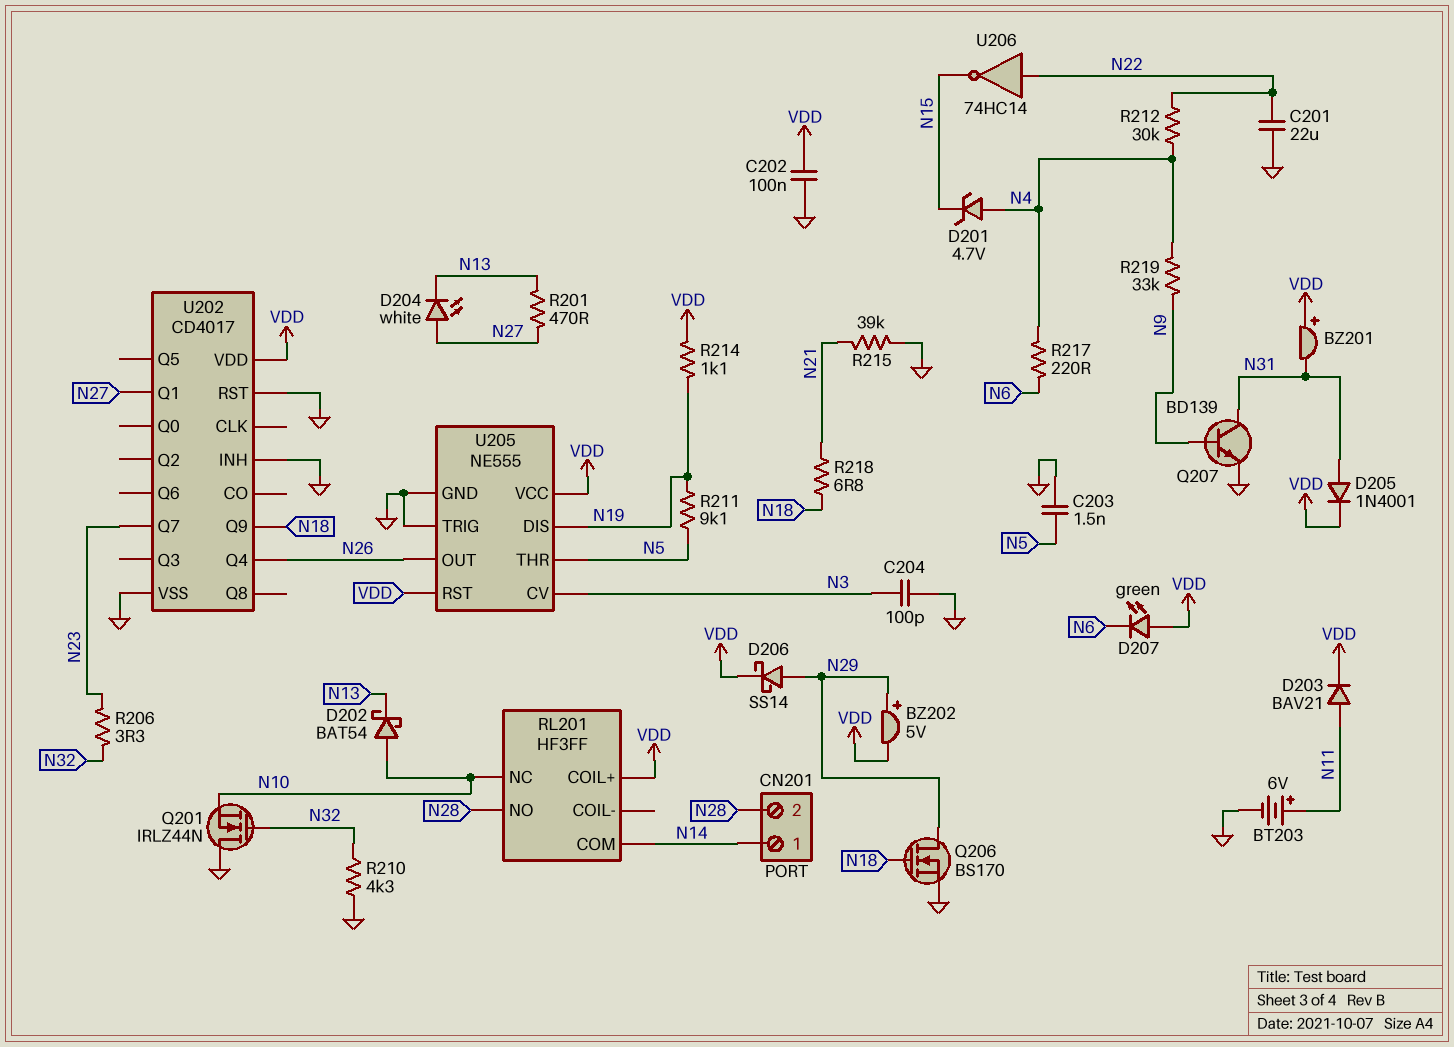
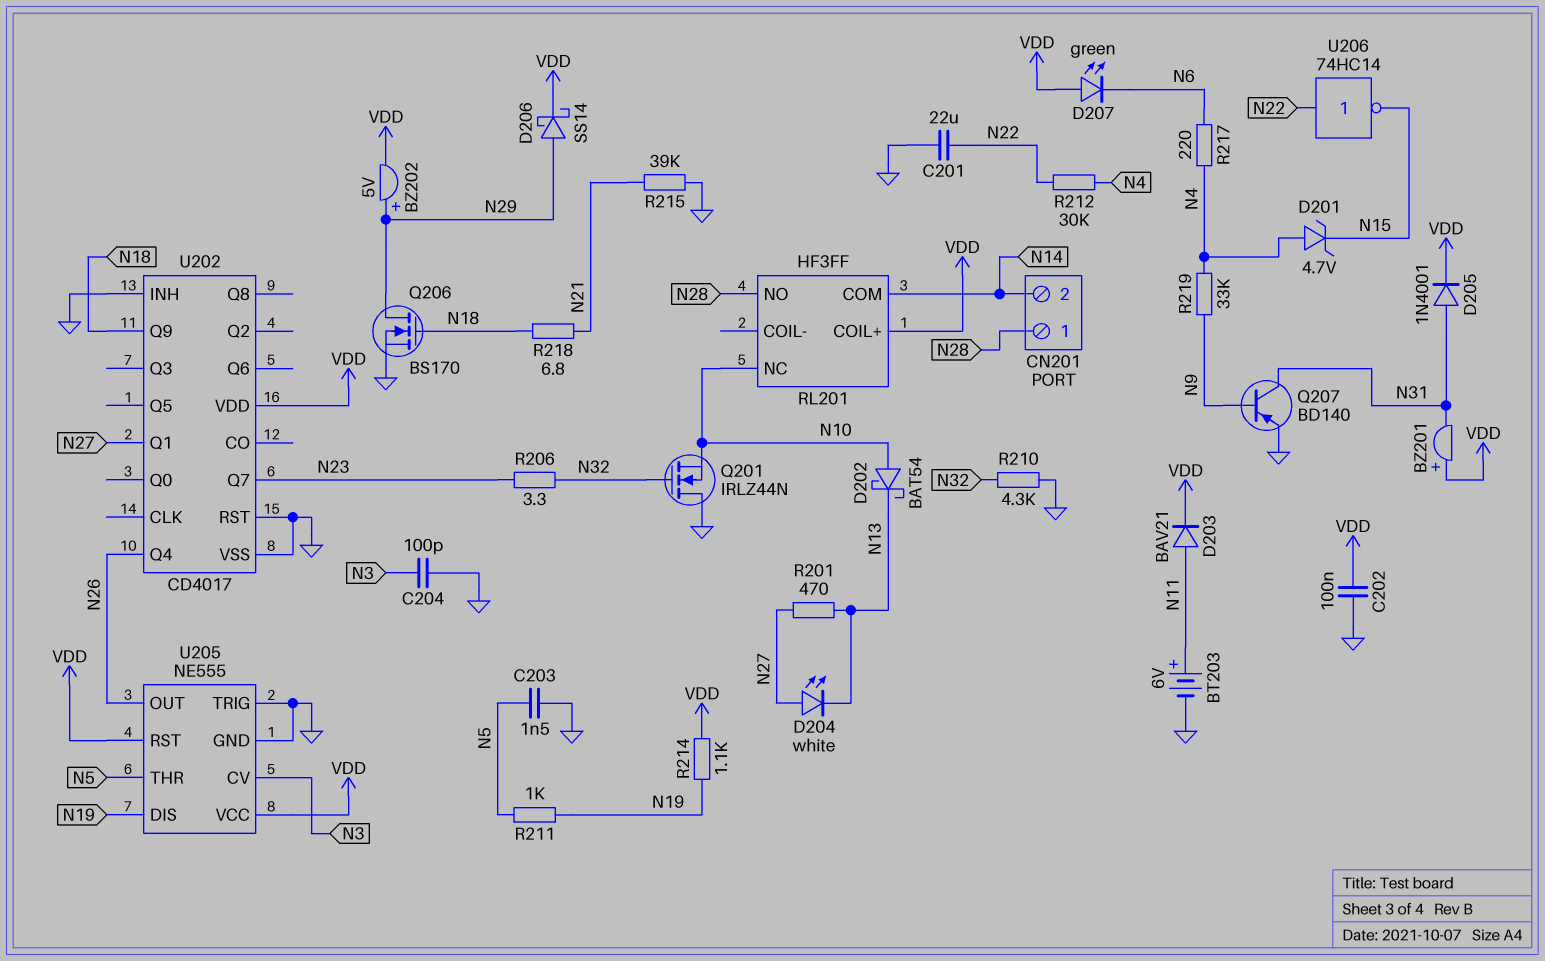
CN201 pin 1: N14 -> N28
CN201 pin 2: N28 -> N14
Q207: NPN BD139 (B N9, C N31, E GND) -> PNP BD140 (B N9, C N31, E GND)
R211: 9.1k (N5, N19) -> 1k (N5, N19)

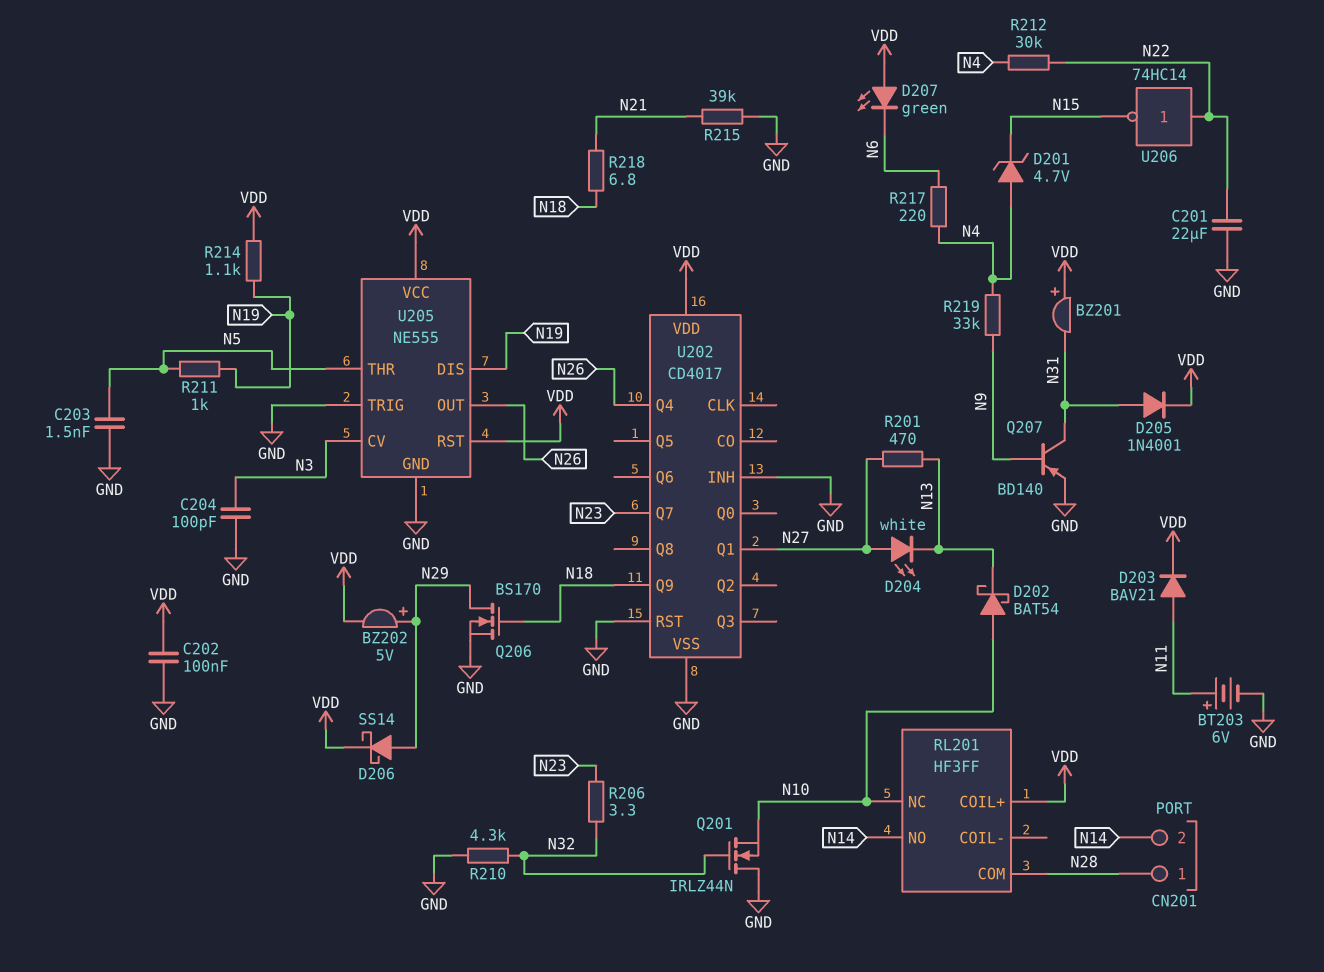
RL201 pin COM: N14 -> N28
RL201 pin NO: N28 -> N14

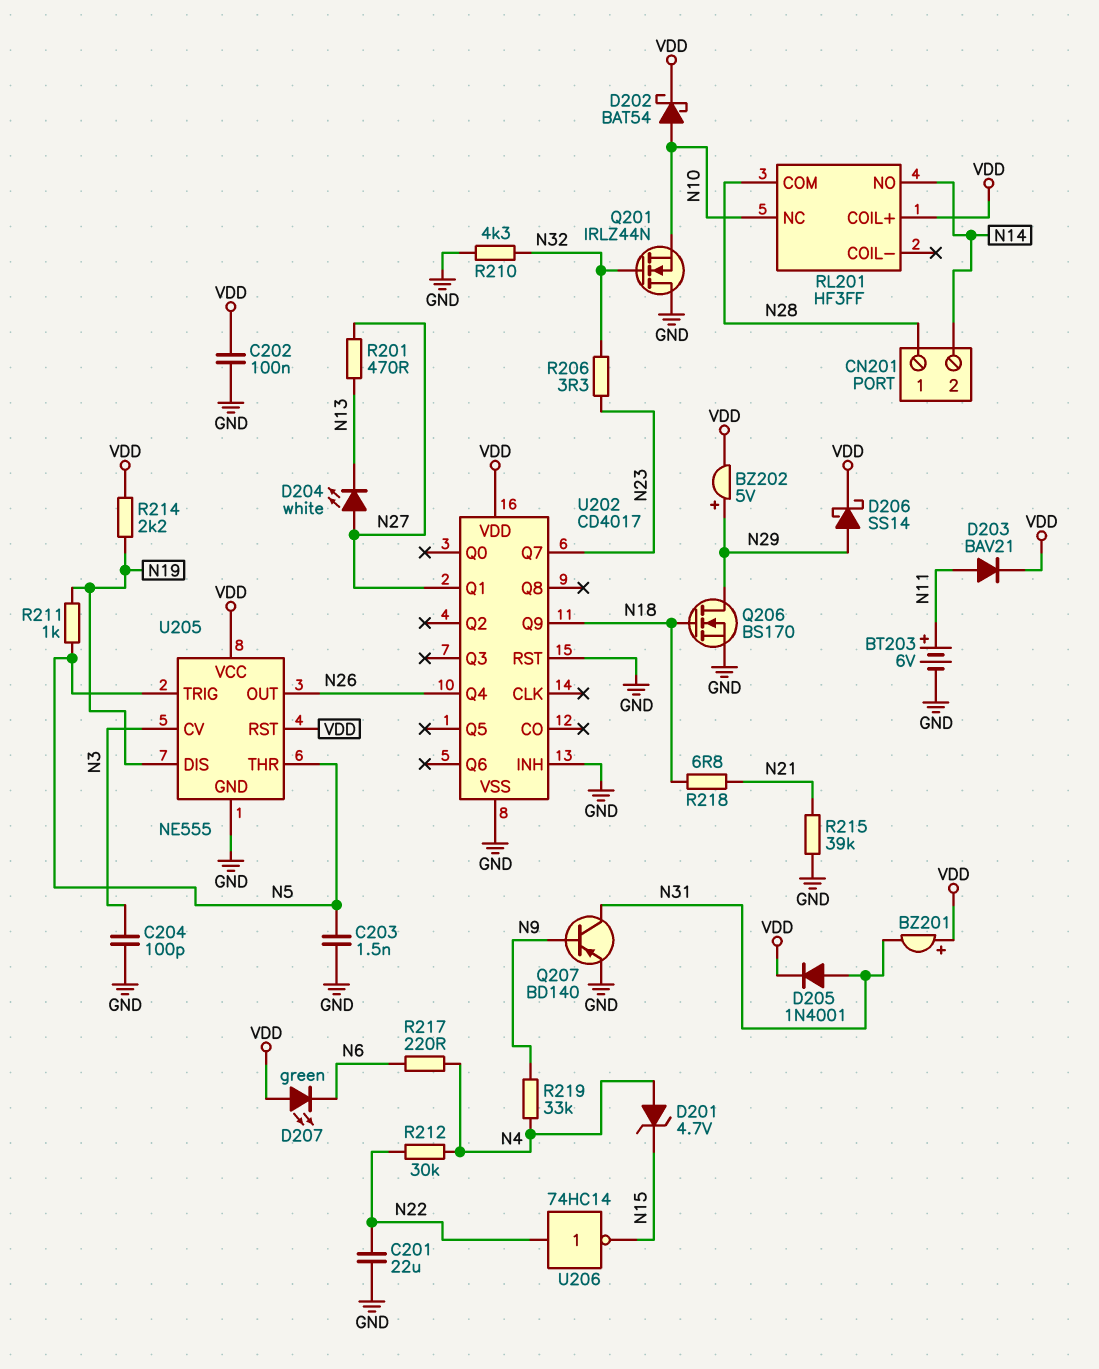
D202: schottky BAT54 (A N10, K N13) -> schottky BAT54 (A N10, K VDD)
R214: 1.1k (N19, VDD) -> 2.2k (N19, VDD)
U205 pin TRIG: GND -> N5

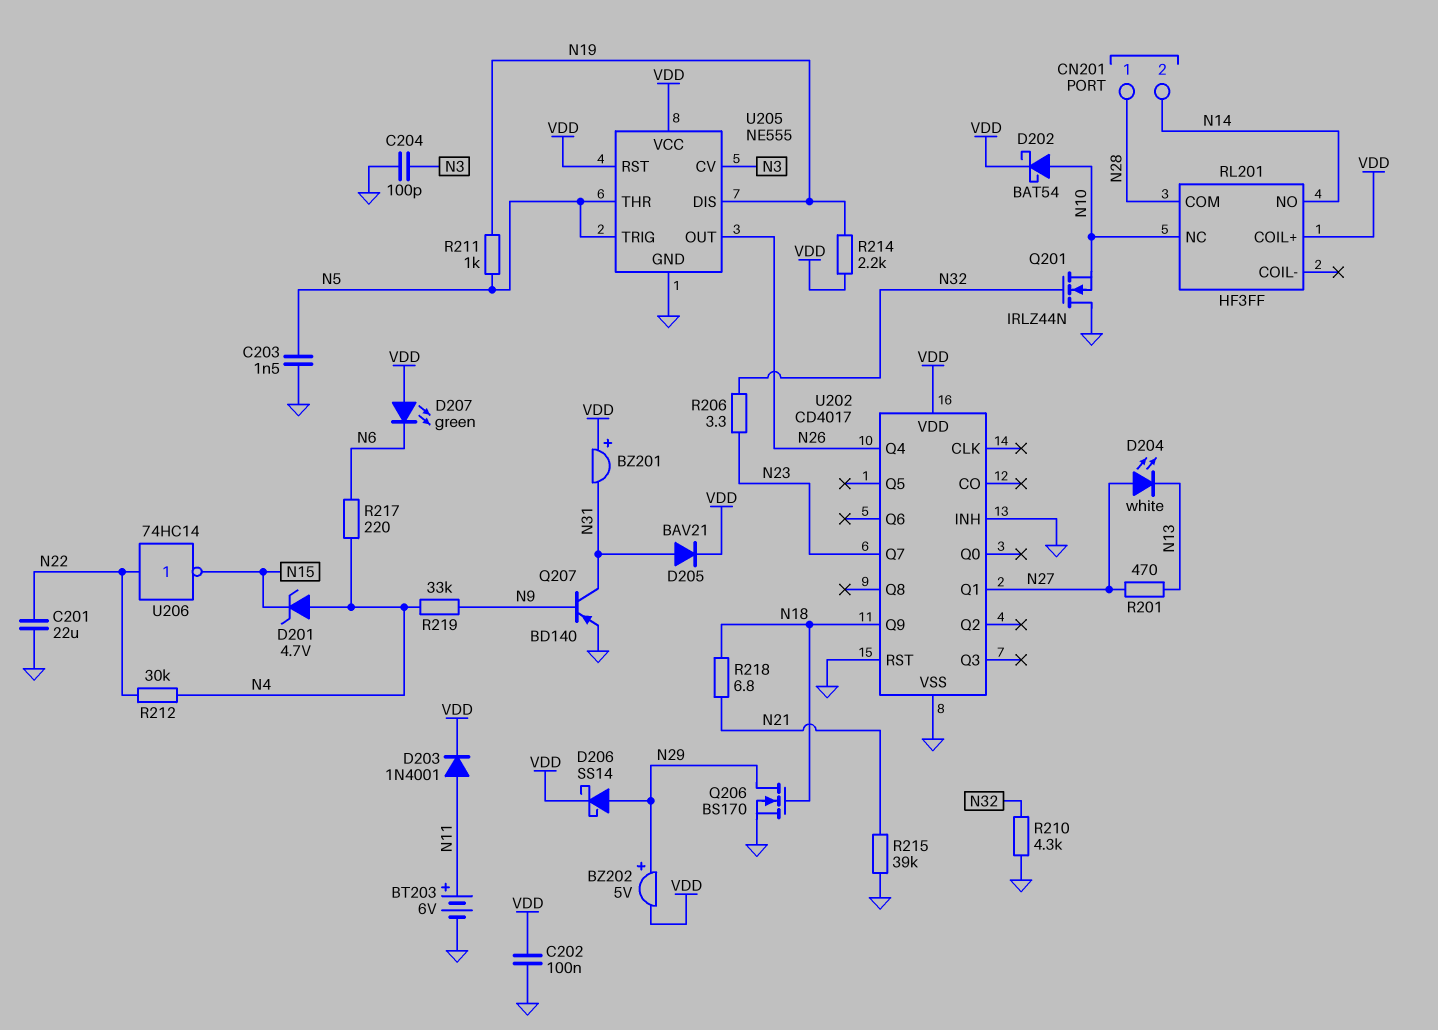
D203: diode BAV21 (A N11, K VDD) -> diode 1N4001 (A N11, K VDD)
D205: diode 1N4001 (A N31, K VDD) -> diode BAV21 (A N31, K VDD)

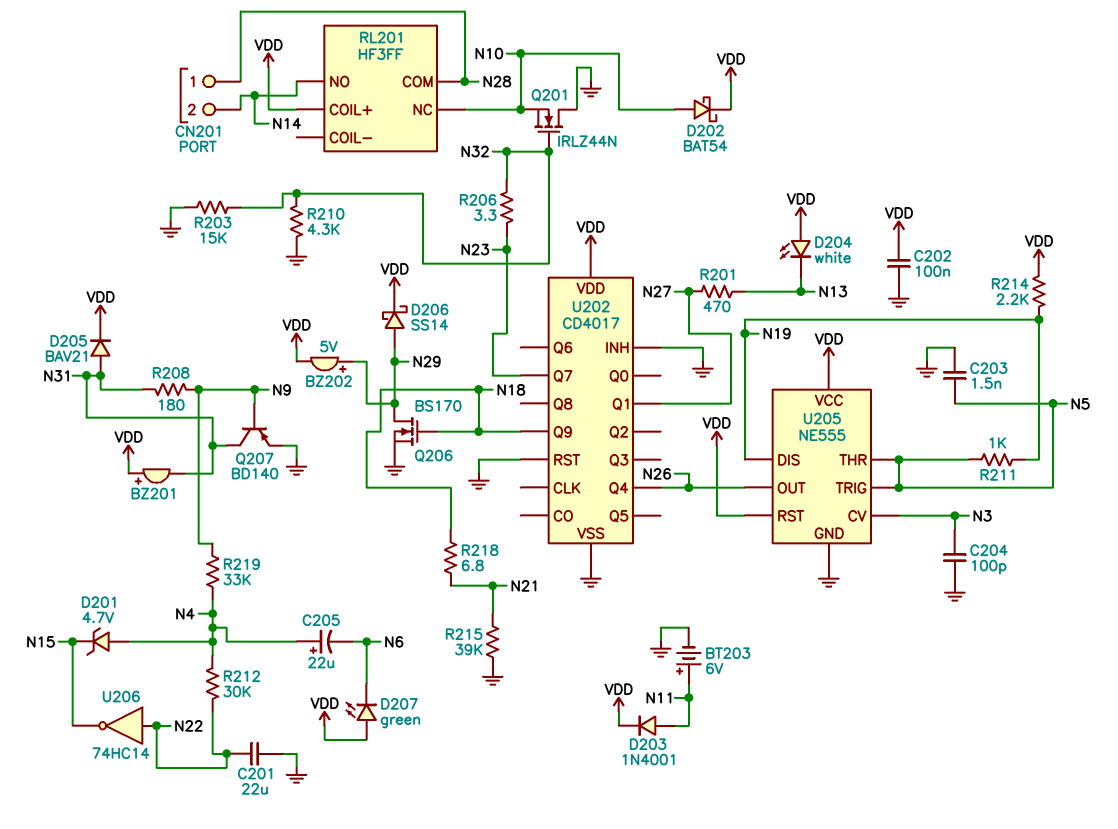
C205: none -> 22uF (plus N4, minus N6)
D204: LED white (A N27, K N13) -> LED white (A VDD, K N13)
R203: none -> 15k (GND, N32)
R208: none -> 180 (N9, N31)
R217: 220 (N4, N6) -> none

